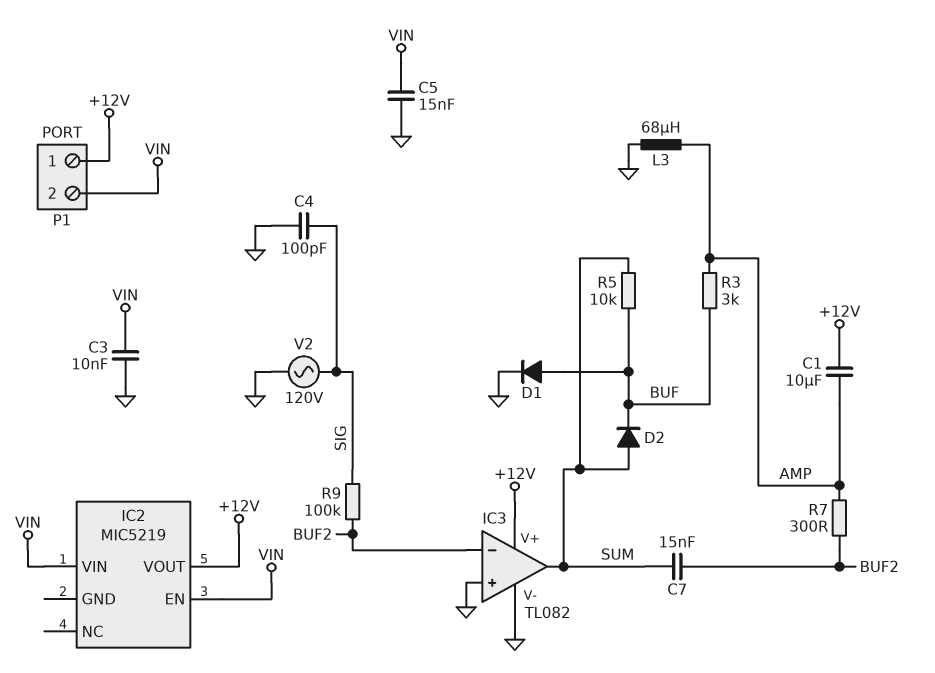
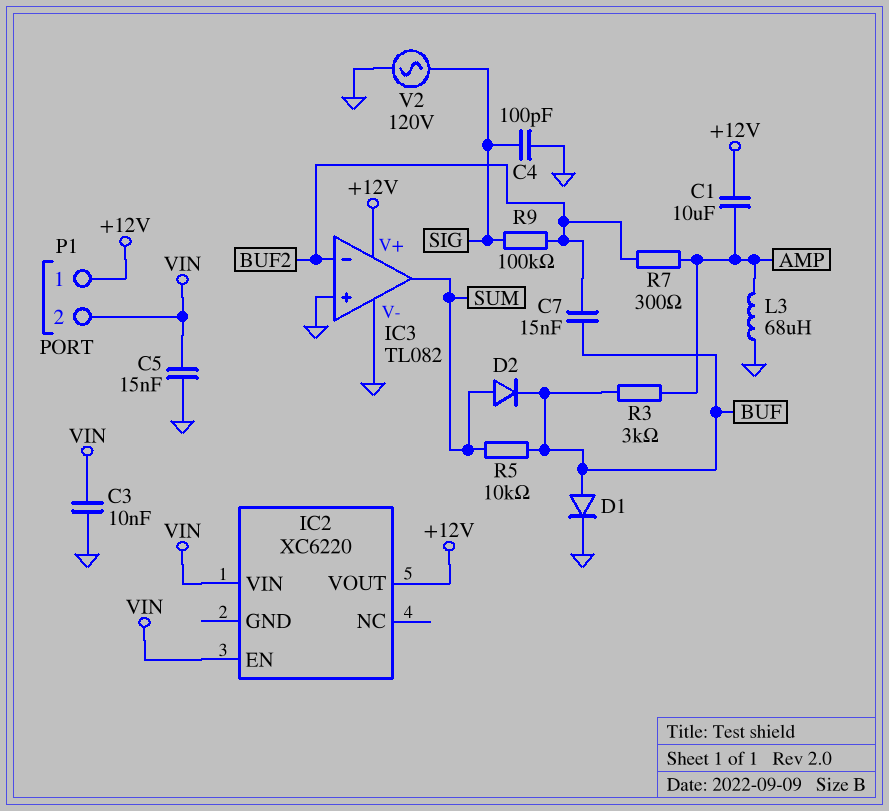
C7: 15nF (BUF2, SUM) -> 15nF (BUF, BUF2)
IC2: MIC5219 -> XC6220

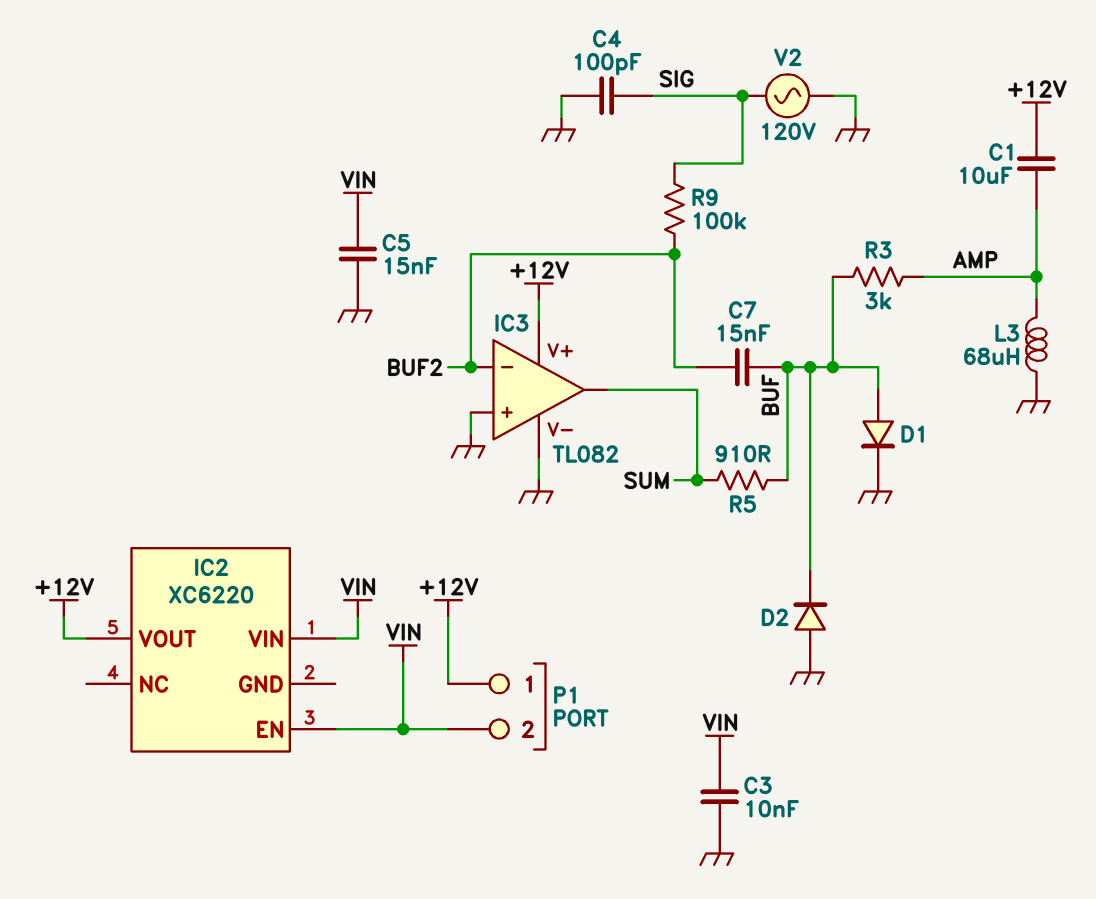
D2: diode (A SUM, K BUF) -> diode (A GND, K BUF)
R5: 10k (BUF, SUM) -> 910 (BUF, SUM)
R7: 300 (AMP, BUF2) -> none

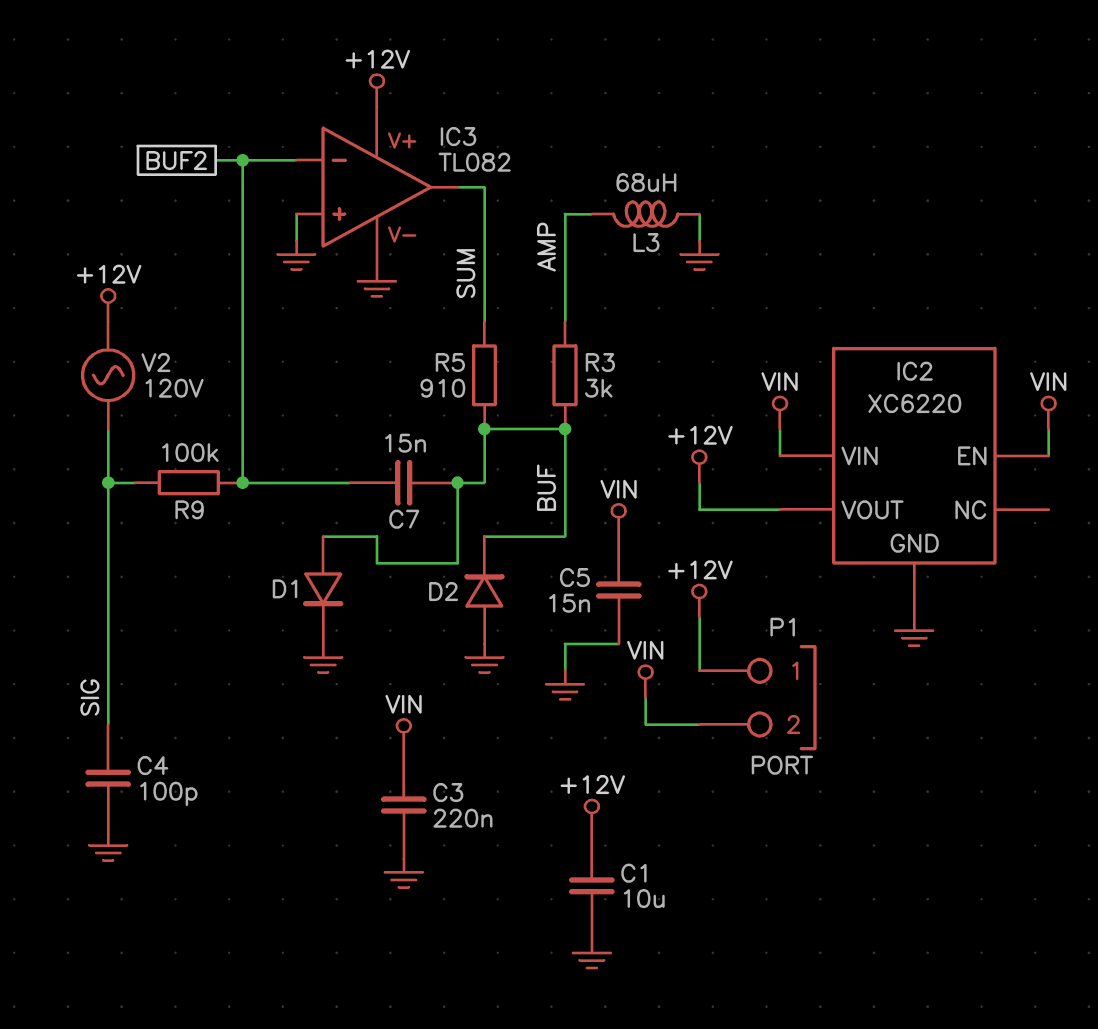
C1: 10uF (+12V, AMP) -> 10uF (+12V, GND)
C3: 10nF (GND, VIN) -> 220nF (GND, VIN)
IC2 pin GND: none -> GND
V2: AC 120V (GND, SIG) -> AC 120V (+12V, SIG)

